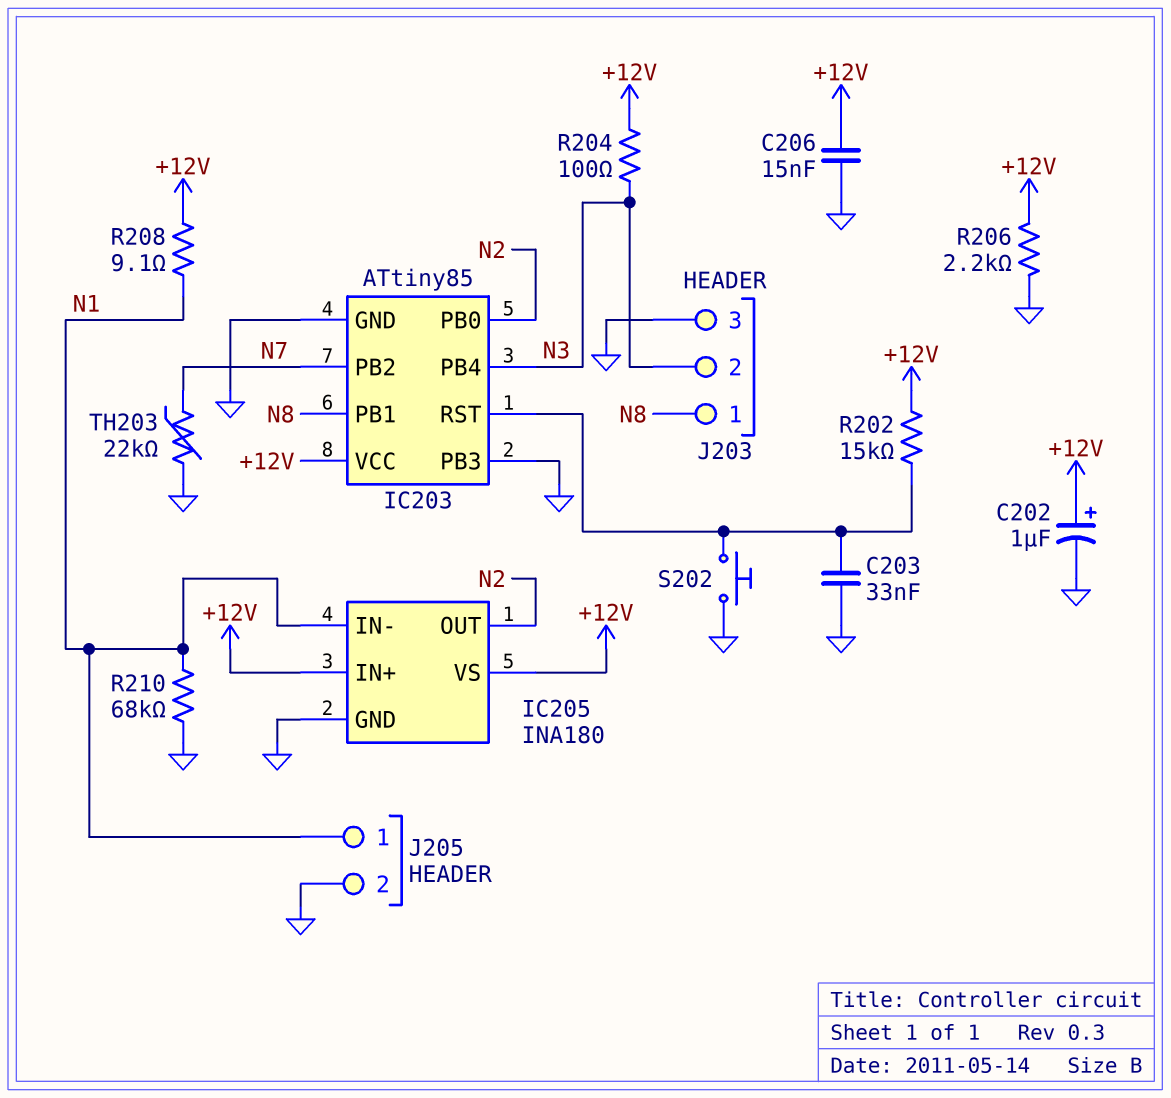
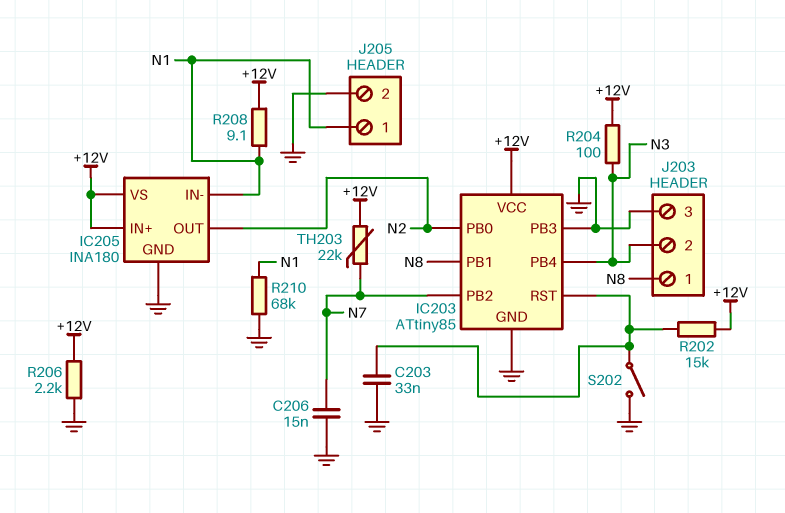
C202: 1uF (plus +12V, minus GND) -> none
C206: 15nF (+12V, GND) -> 15nF (GND, N7)
S202: button (GND, IC203/RST) -> switch (GND, IC203/RST)
TH203: 22k (GND, N7) -> 22k (+12V, N7)

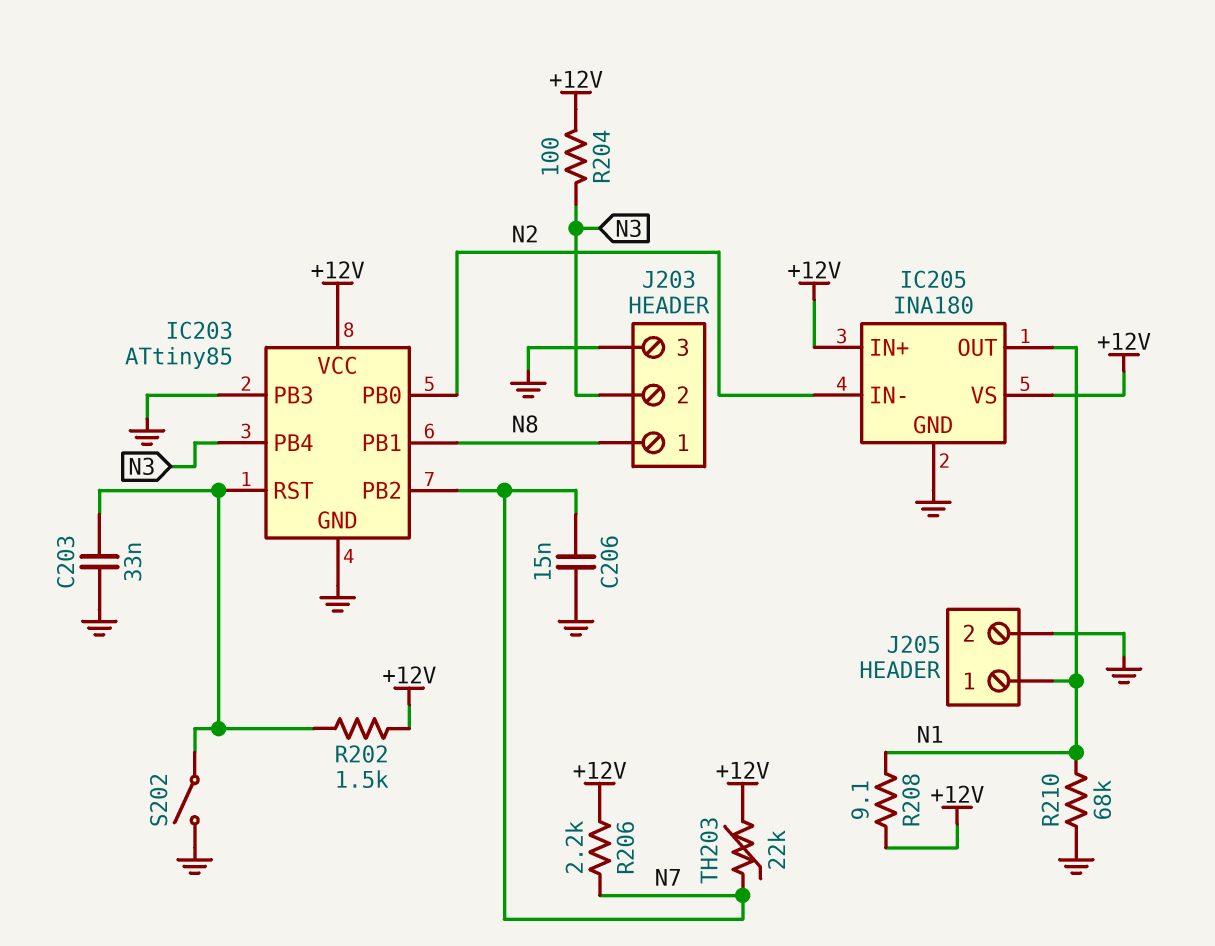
IC205 pin IN-: N1 -> N2
IC205 pin OUT: N2 -> N1
R202: 15k (+12V, IC203/RST) -> 1.5k (+12V, IC203/RST)
R206: 2.2k (+12V, GND) -> 2.2k (+12V, N7)

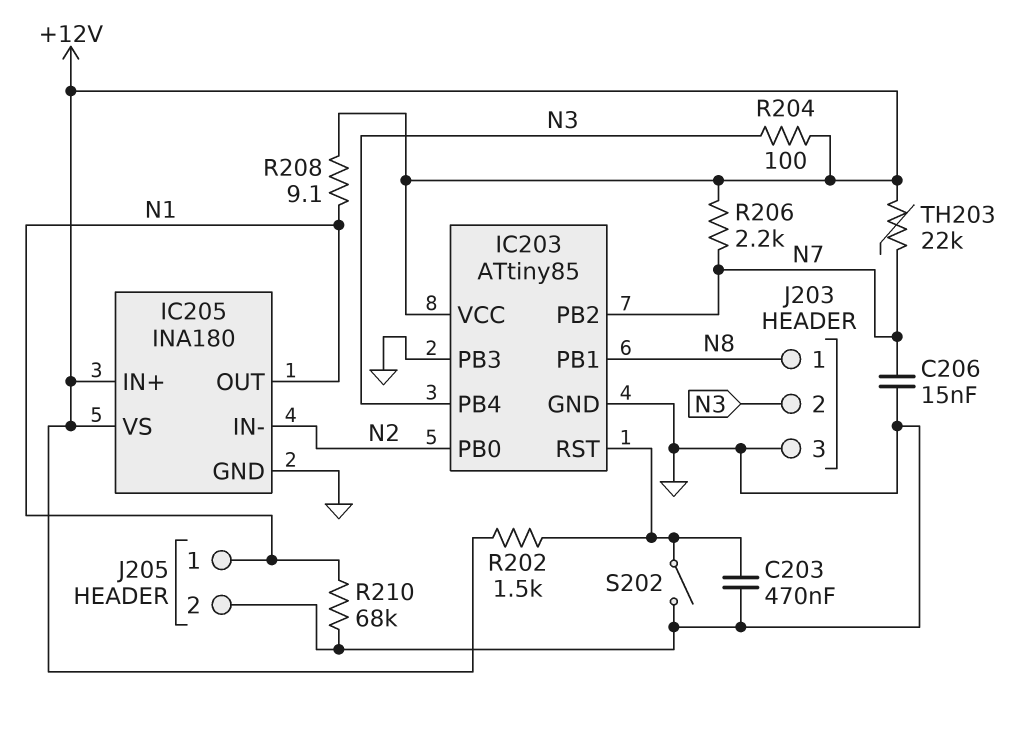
C203: 33nF (GND, IC203/RST) -> 470nF (GND, IC203/RST)

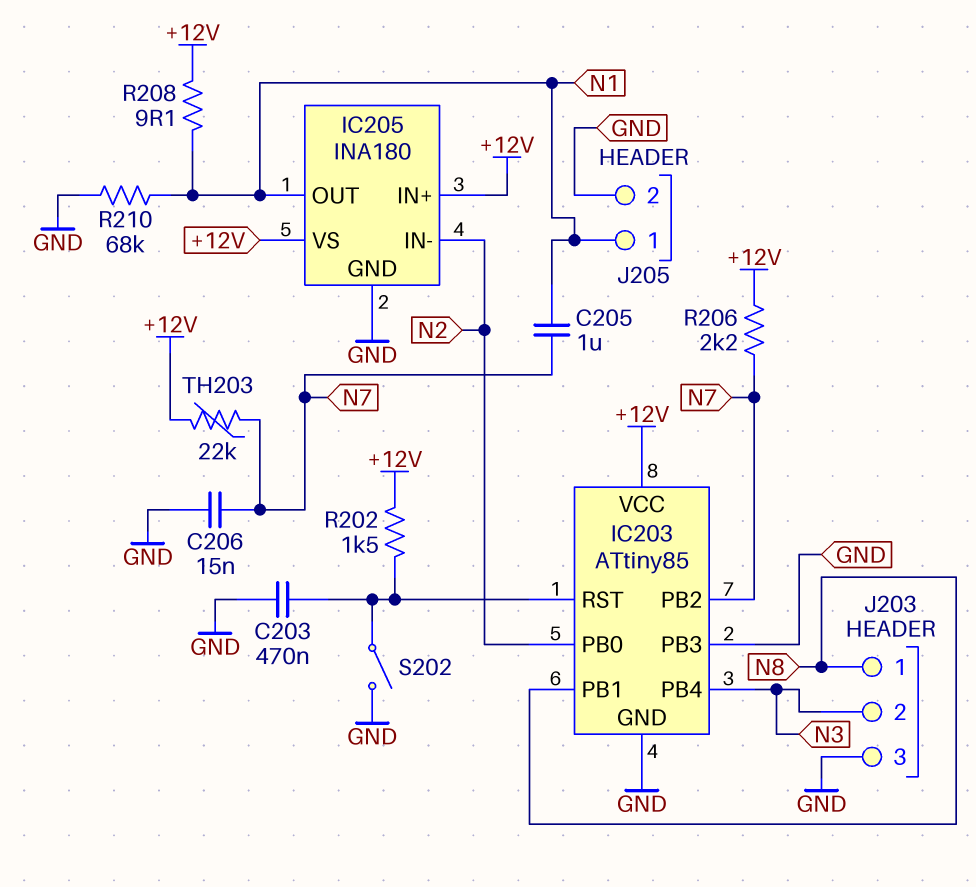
C205: none -> 1uF (N1, N7)
R204: 100 (+12V, N3) -> none

